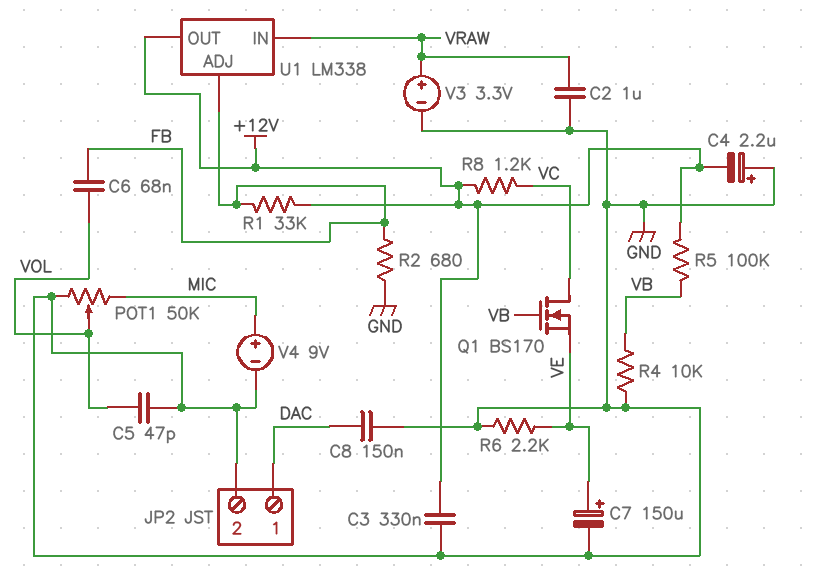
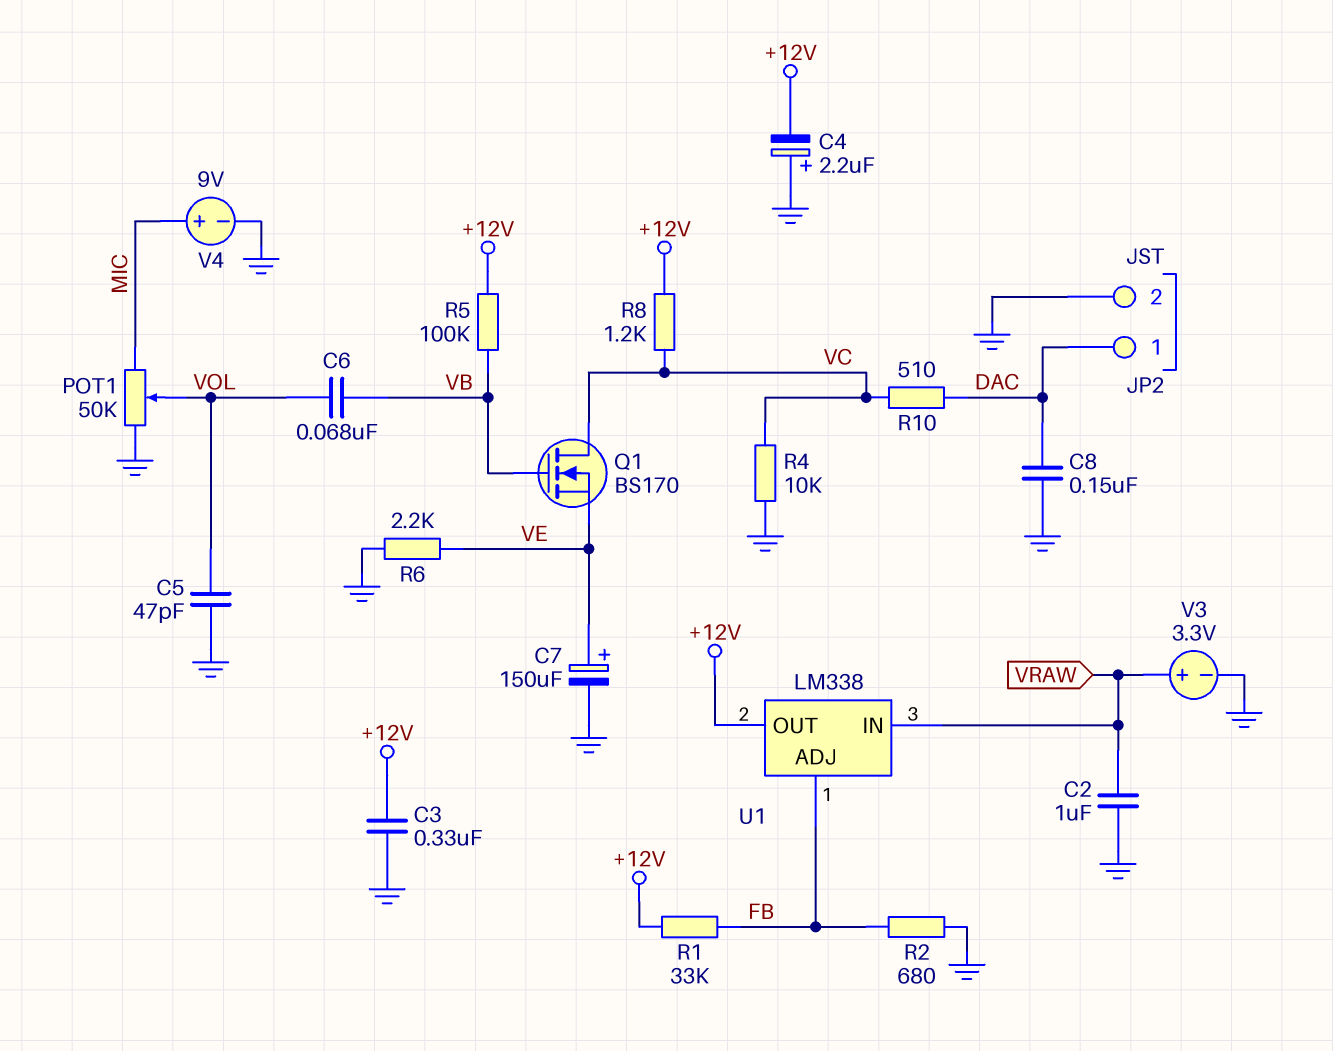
C6: 68nF (FB, VOL) -> 68nF (VB, VOL)
R4: 10k (GND, VB) -> 10k (GND, VC)
R10: none -> 510 (DAC, VC)

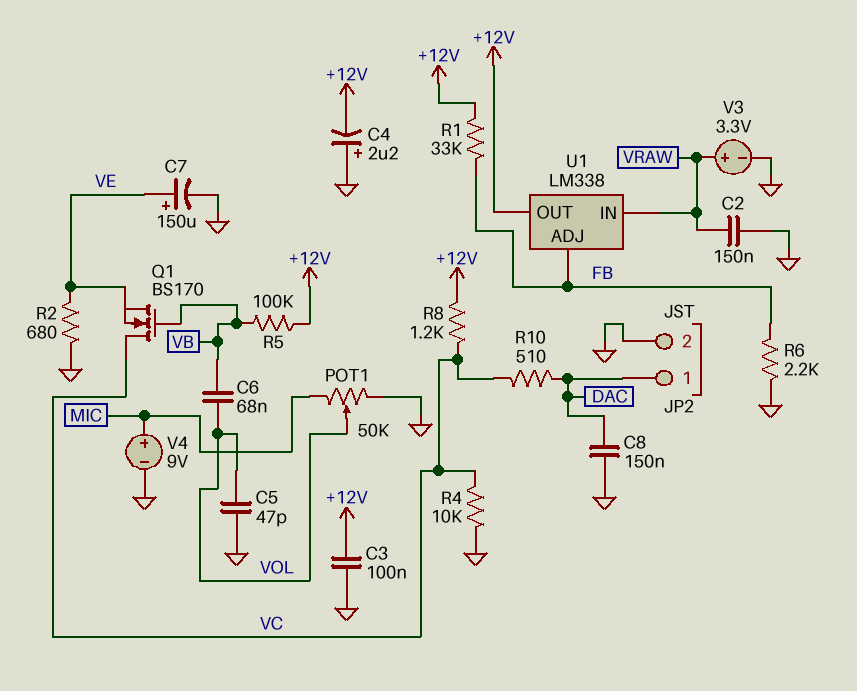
C2: 1uF (GND, VRAW) -> 150nF (GND, VRAW)
C3: 330nF (+12V, GND) -> 100nF (+12V, GND)
R2: 680 (FB, GND) -> 680 (GND, VE)
R6: 2.2k (GND, VE) -> 2.2k (FB, GND)

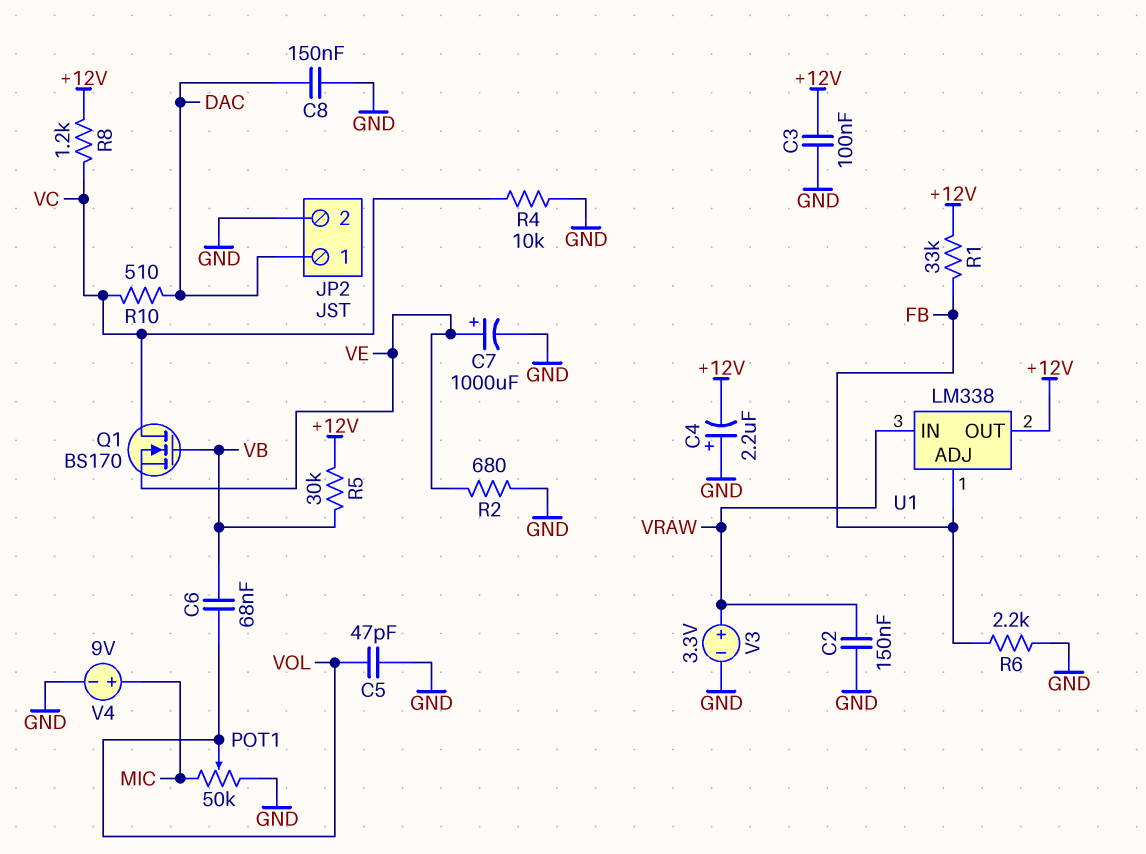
C7: 150uF (plus VE, minus GND) -> 1000uF (plus VE, minus GND)
R5: 100k (+12V, VB) -> 30k (+12V, VB)

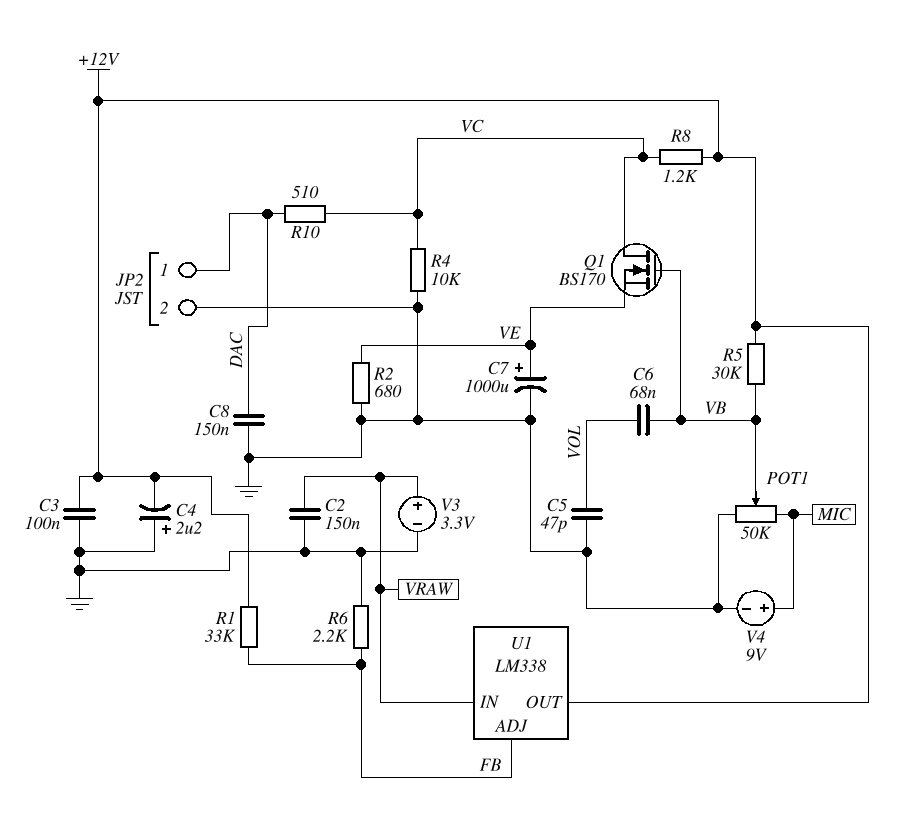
POT1: 50k (GND, MIC, wiper VOL) -> 50k (GND, MIC, wiper VB)

